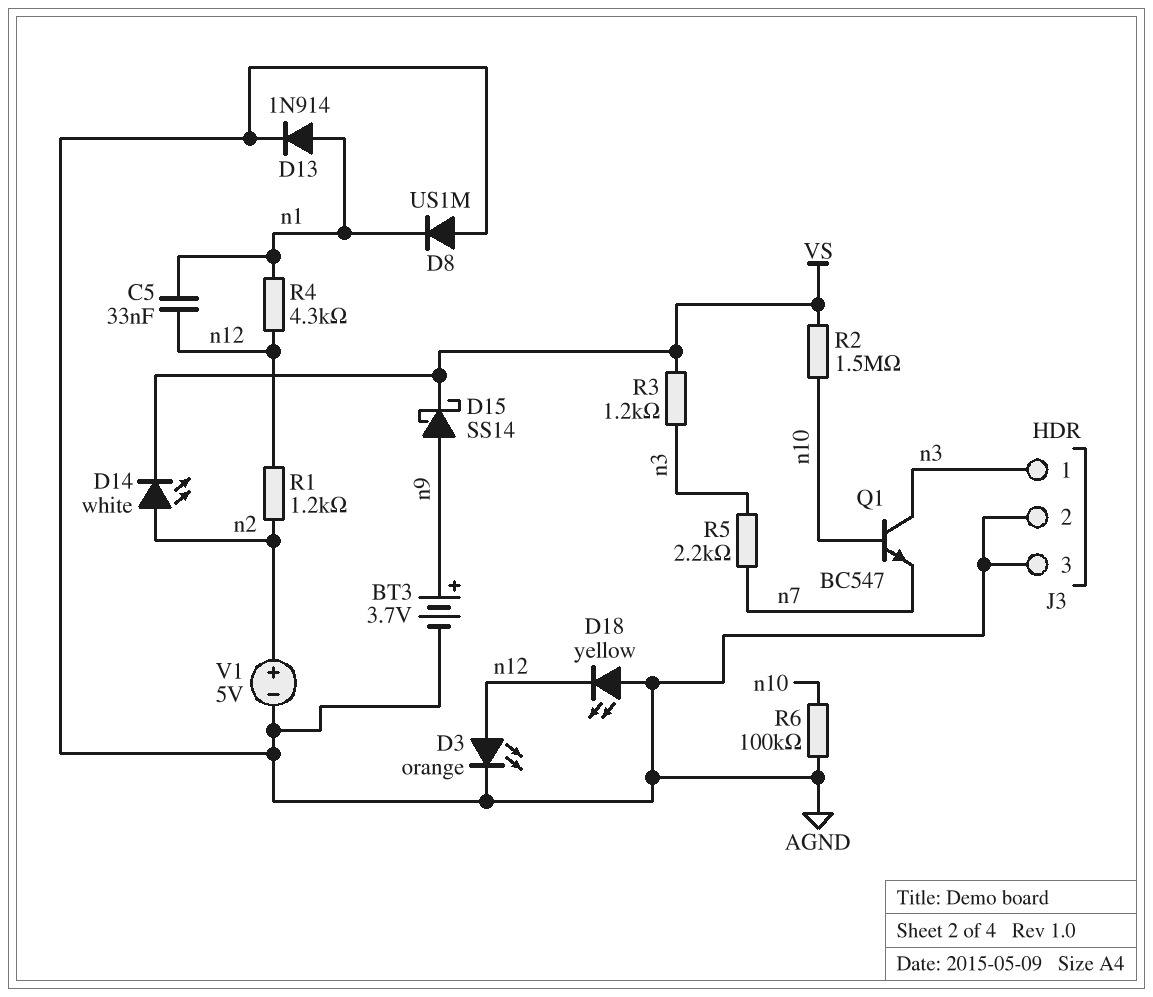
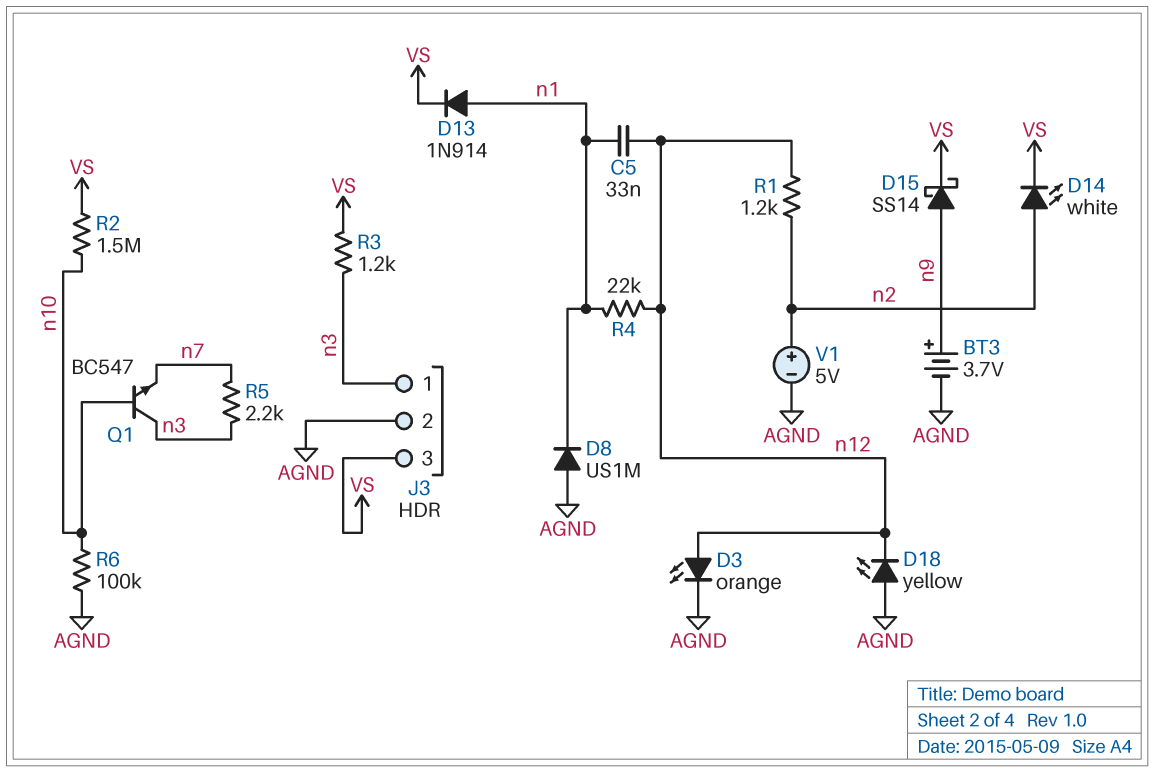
D13: diode 1N914 (A n1, K AGND) -> diode 1N914 (A n1, K VS)
J3 pin 3: AGND -> VS
R4: 4.3k (n1, n12) -> 22k (n1, n12)

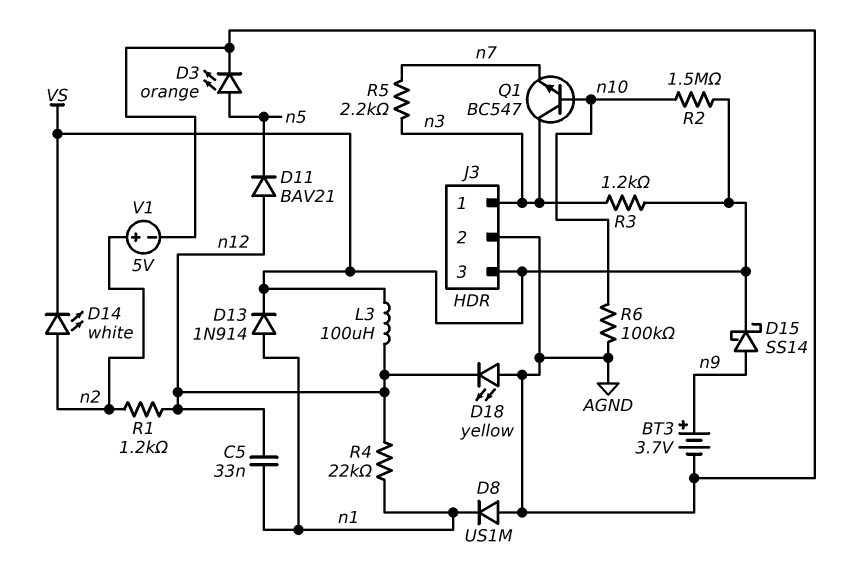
D3: LED orange (A n12, K AGND) -> LED orange (A n5, K AGND)
D11: none -> diode BAV21 (A n12, K n5)
L3: none -> 100uH (VS, n12)

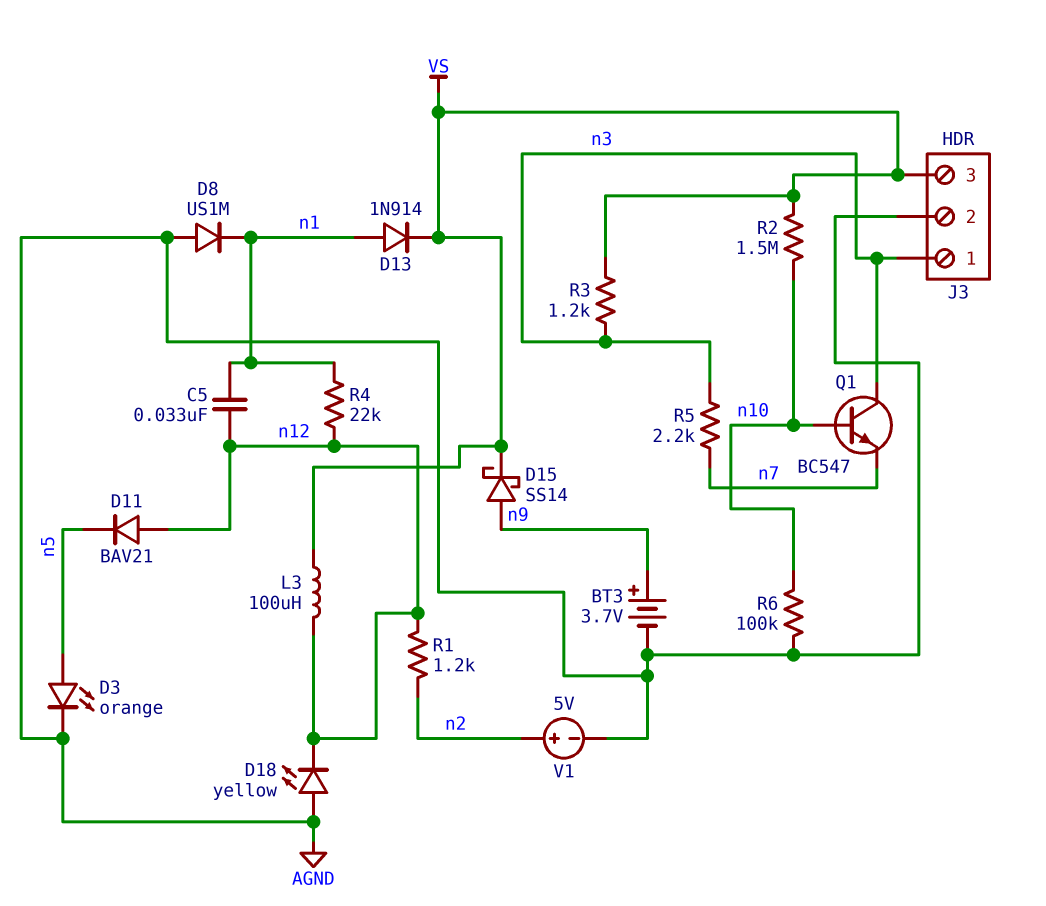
D14: LED white (A n2, K VS) -> none

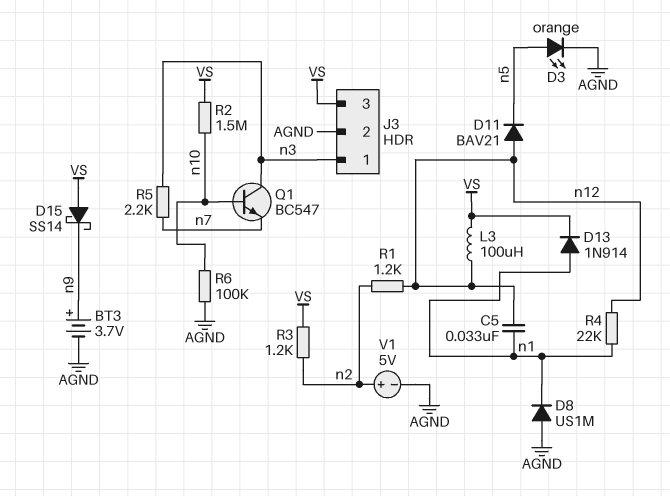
D15: schottky SS14 (A n9, K VS) -> schottky SS14 (A VS, K n9)
D18: LED yellow (A AGND, K n12) -> none
R3: 1.2k (VS, n3) -> 1.2k (VS, n2)

